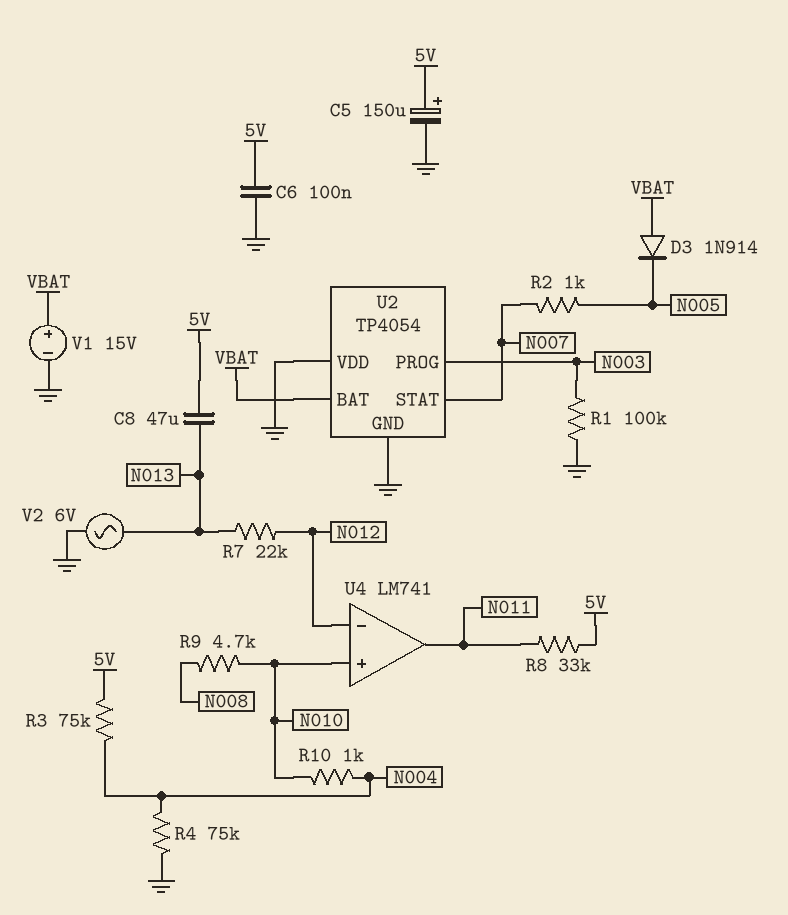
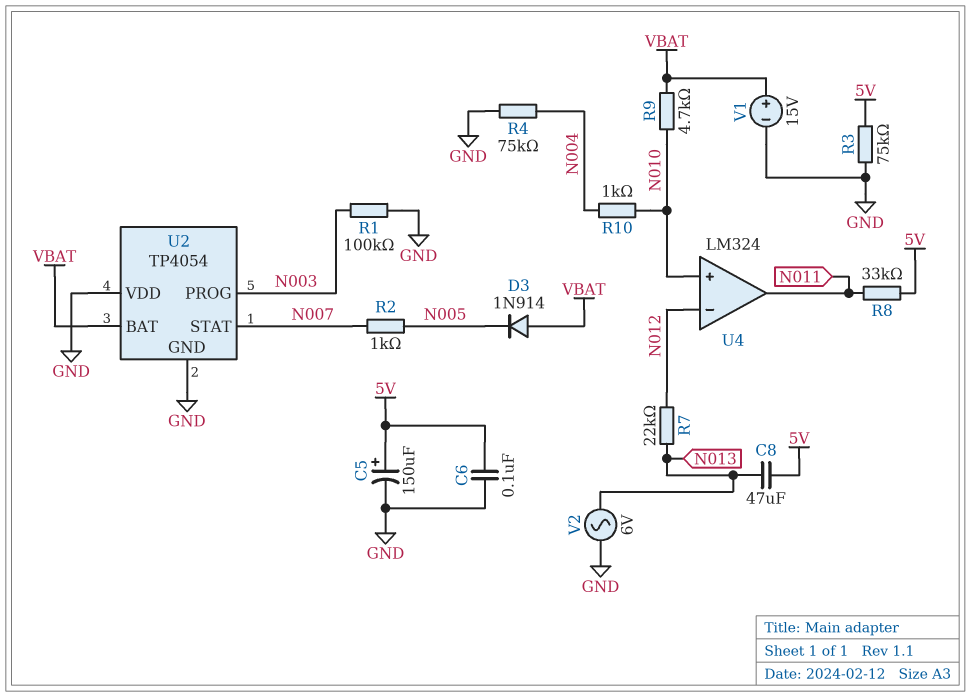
R3: 75k (5V, N004) -> 75k (5V, GND)
R9: 4.7k (N008, N010) -> 4.7k (N010, VBAT)
U4: LM741 -> LM324

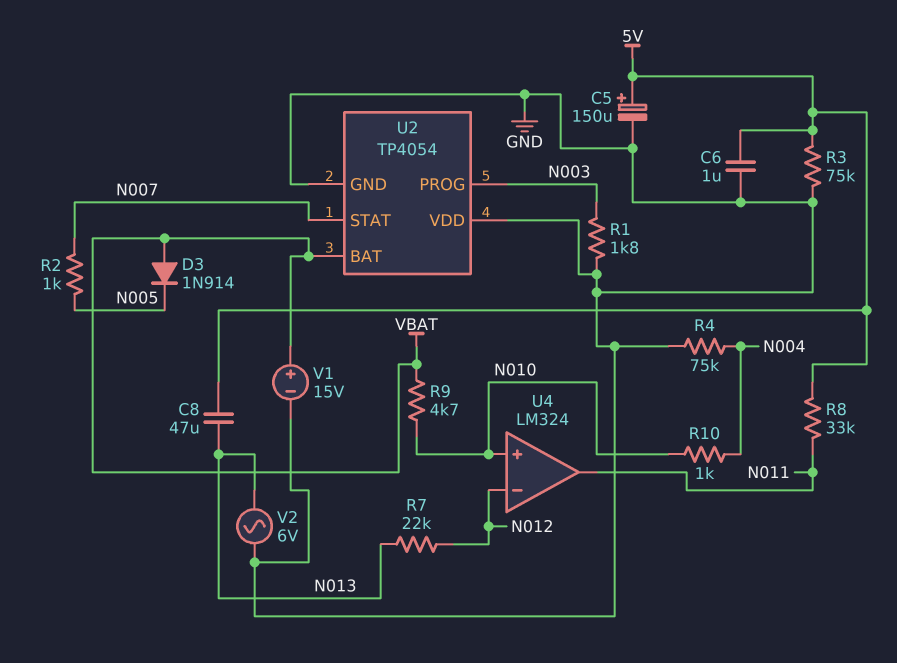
C6: 100nF (5V, GND) -> 1uF (5V, GND)
R1: 100k (GND, N003) -> 1.8k (GND, N003)

